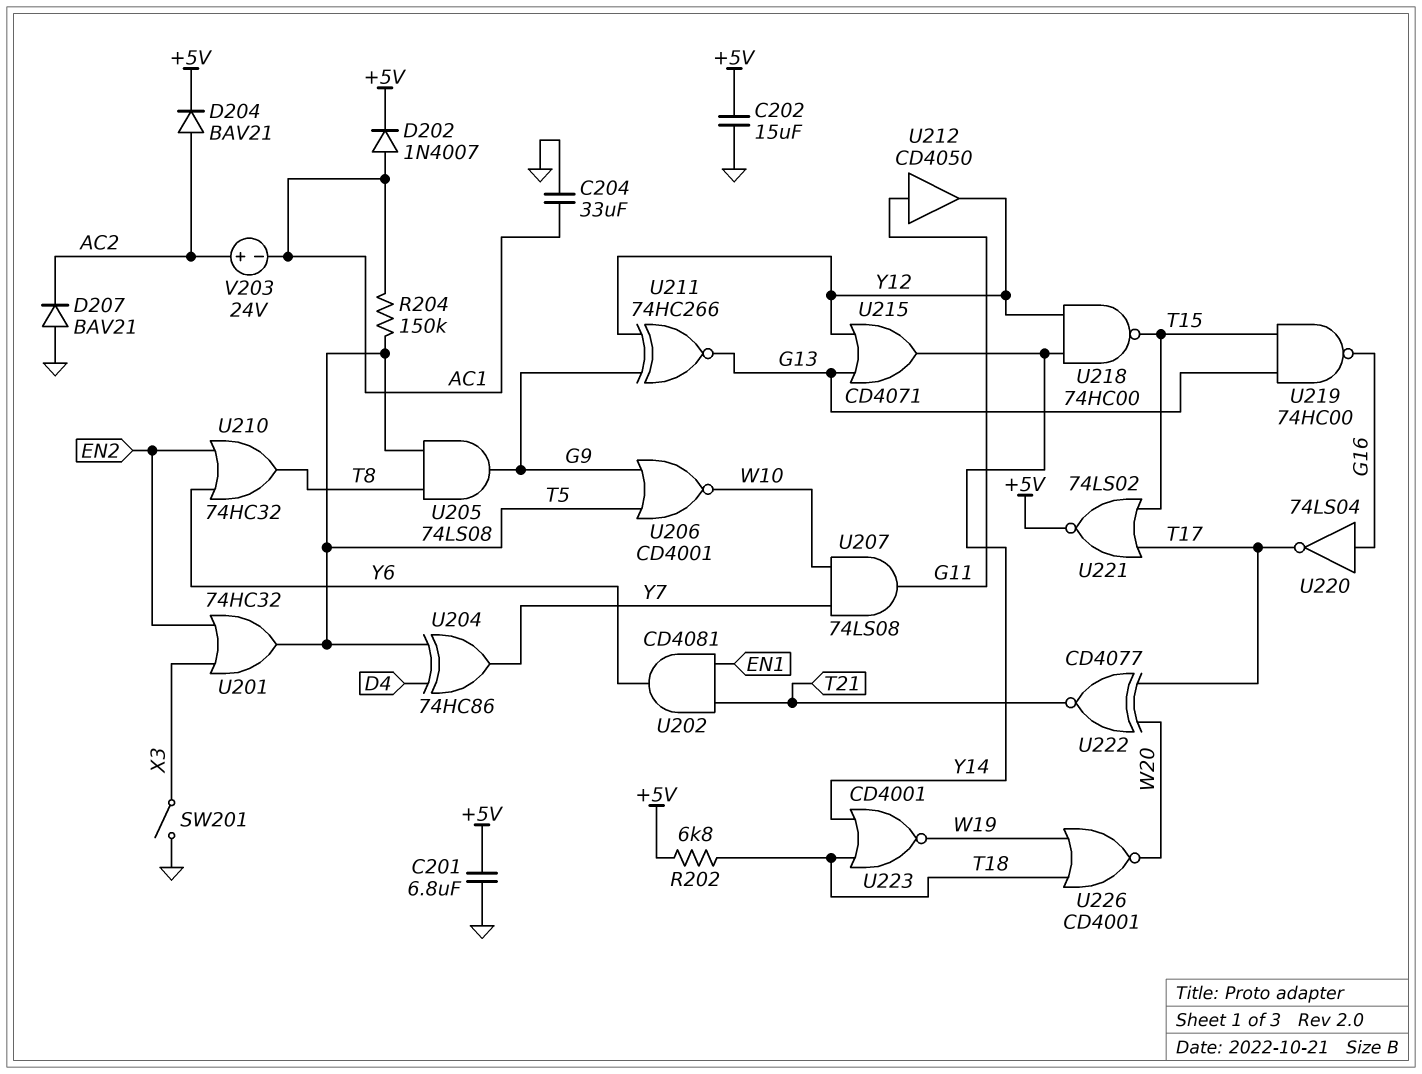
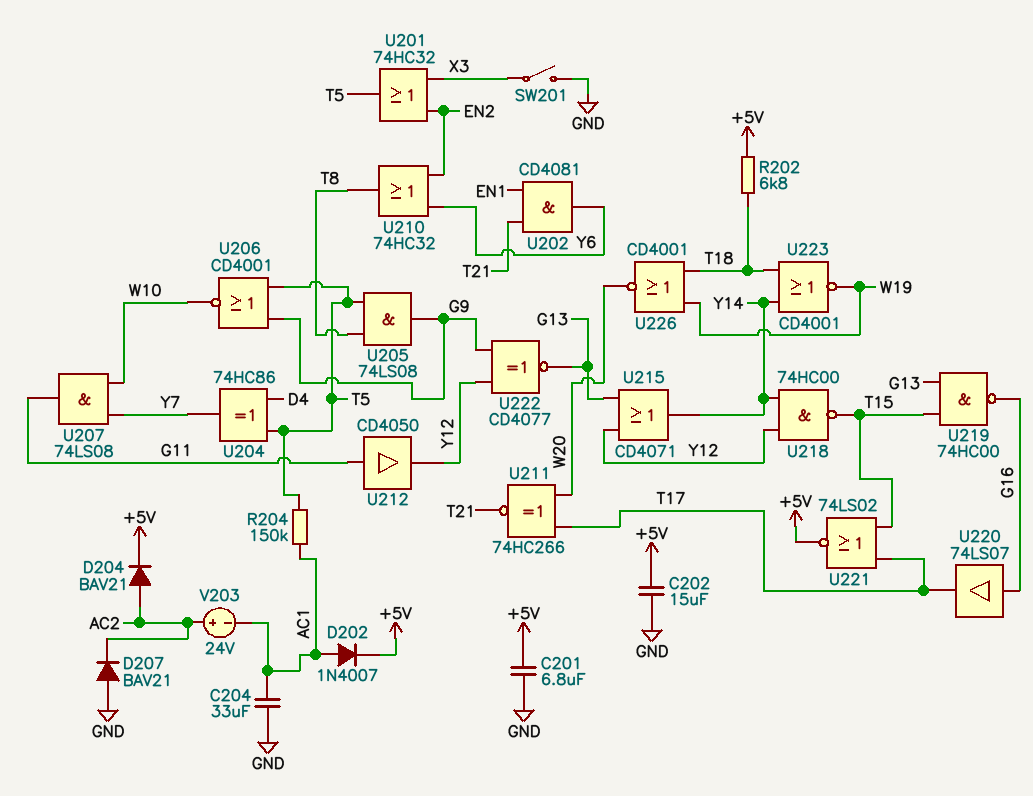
U211: XNOR 74HC266 (in G9, in Y12, out G13) -> XNOR 74HC266 (in T17, in W20, out T21)
U220: NOT 74LS04 (in G16, out T17) -> buffer 74LS07 (in G16, out T17)
U222: XNOR CD4077 (in T17, in W20, out T21) -> XNOR CD4077 (in G9, in Y12, out G13)

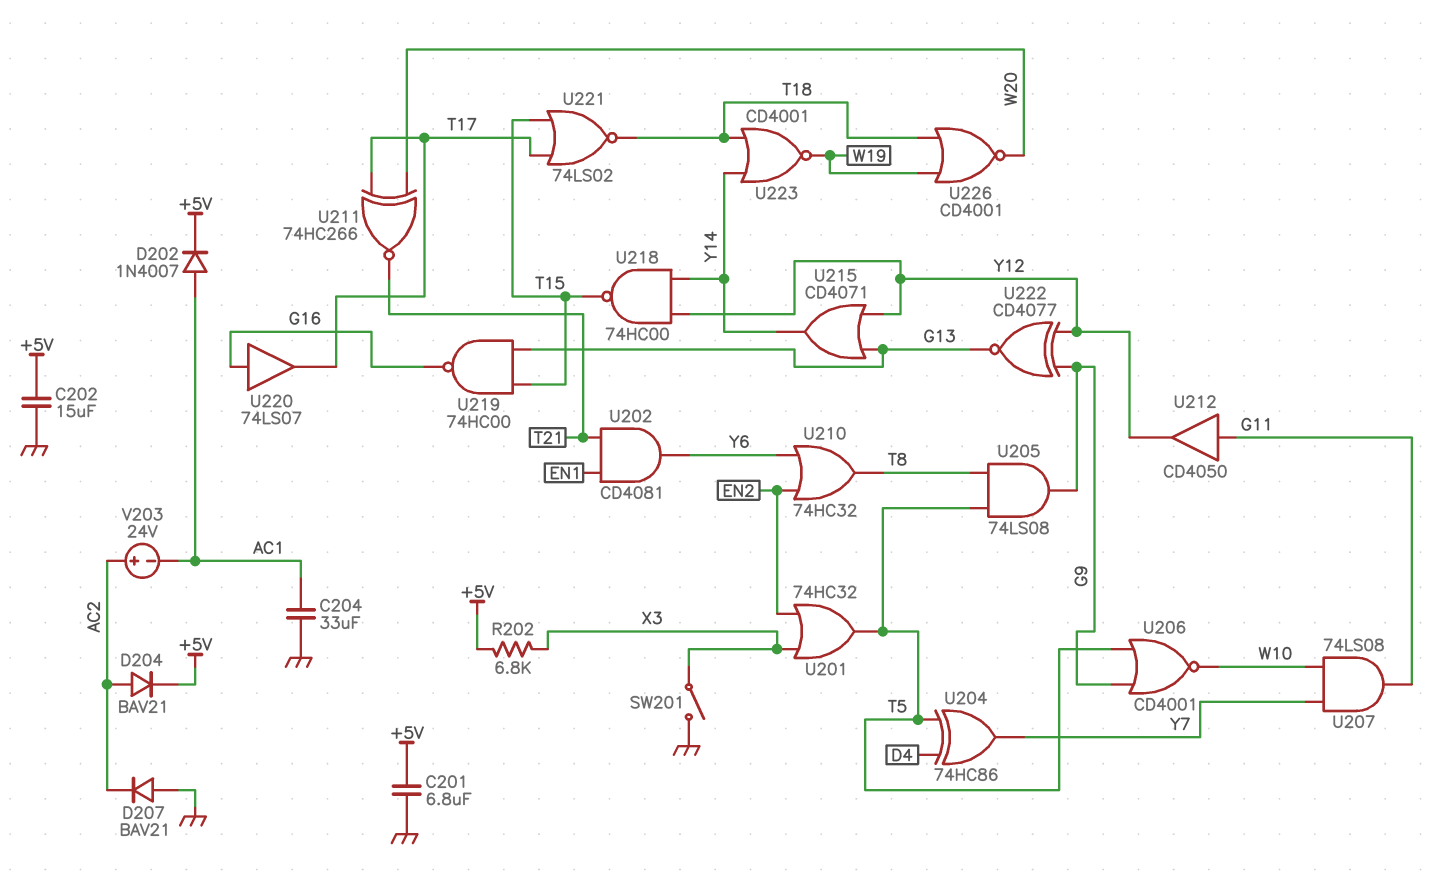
R202: 6.8k (+5V, T18) -> 6.8k (+5V, X3)
R204: 150k (AC1, T5) -> none
U221: NOR 74LS02 (in T15, in T17, out +5V) -> NOR 74LS02 (in T15, in T17, out T18)

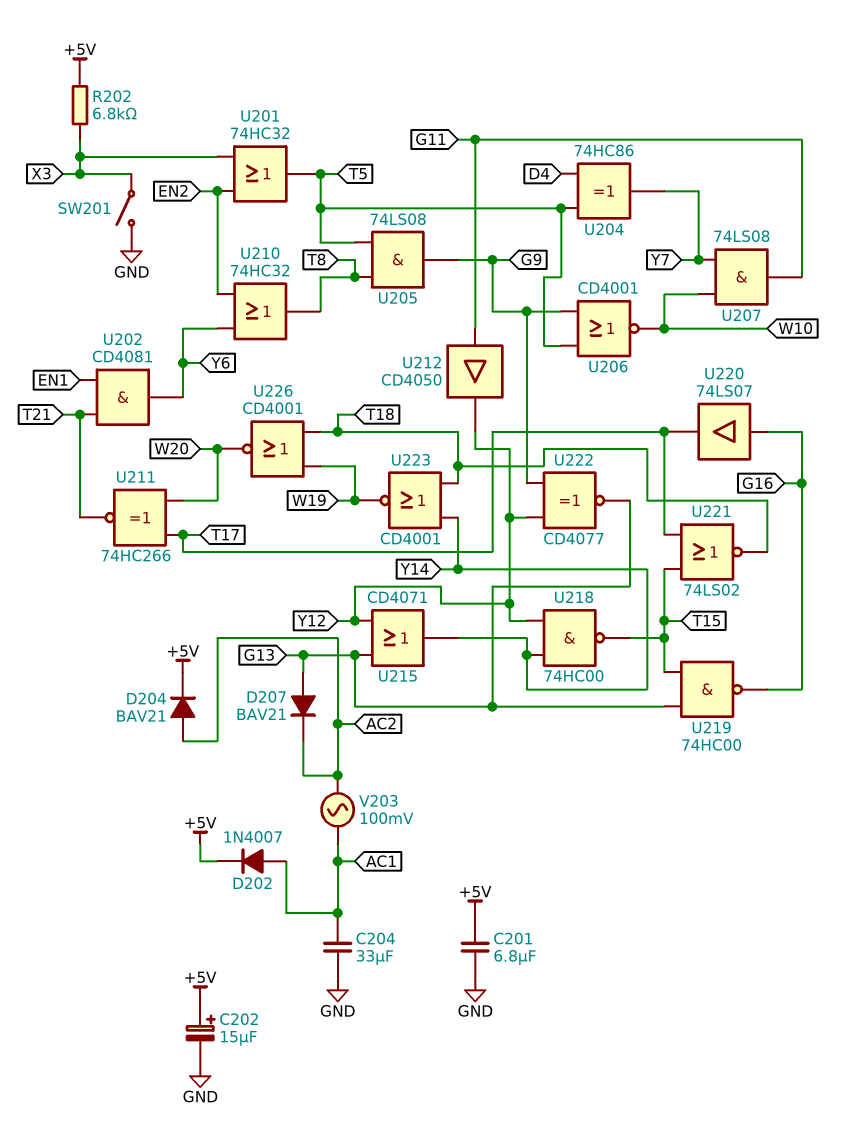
C202: 15uF (+5V, GND) -> 15uF (plus +5V, minus GND)
D207: diode BAV21 (A GND, K AC2) -> diode BAV21 (A G13, K AC2)
V203: 24V (plus AC2, minus AC1) -> AC 100mV (AC1, AC2)

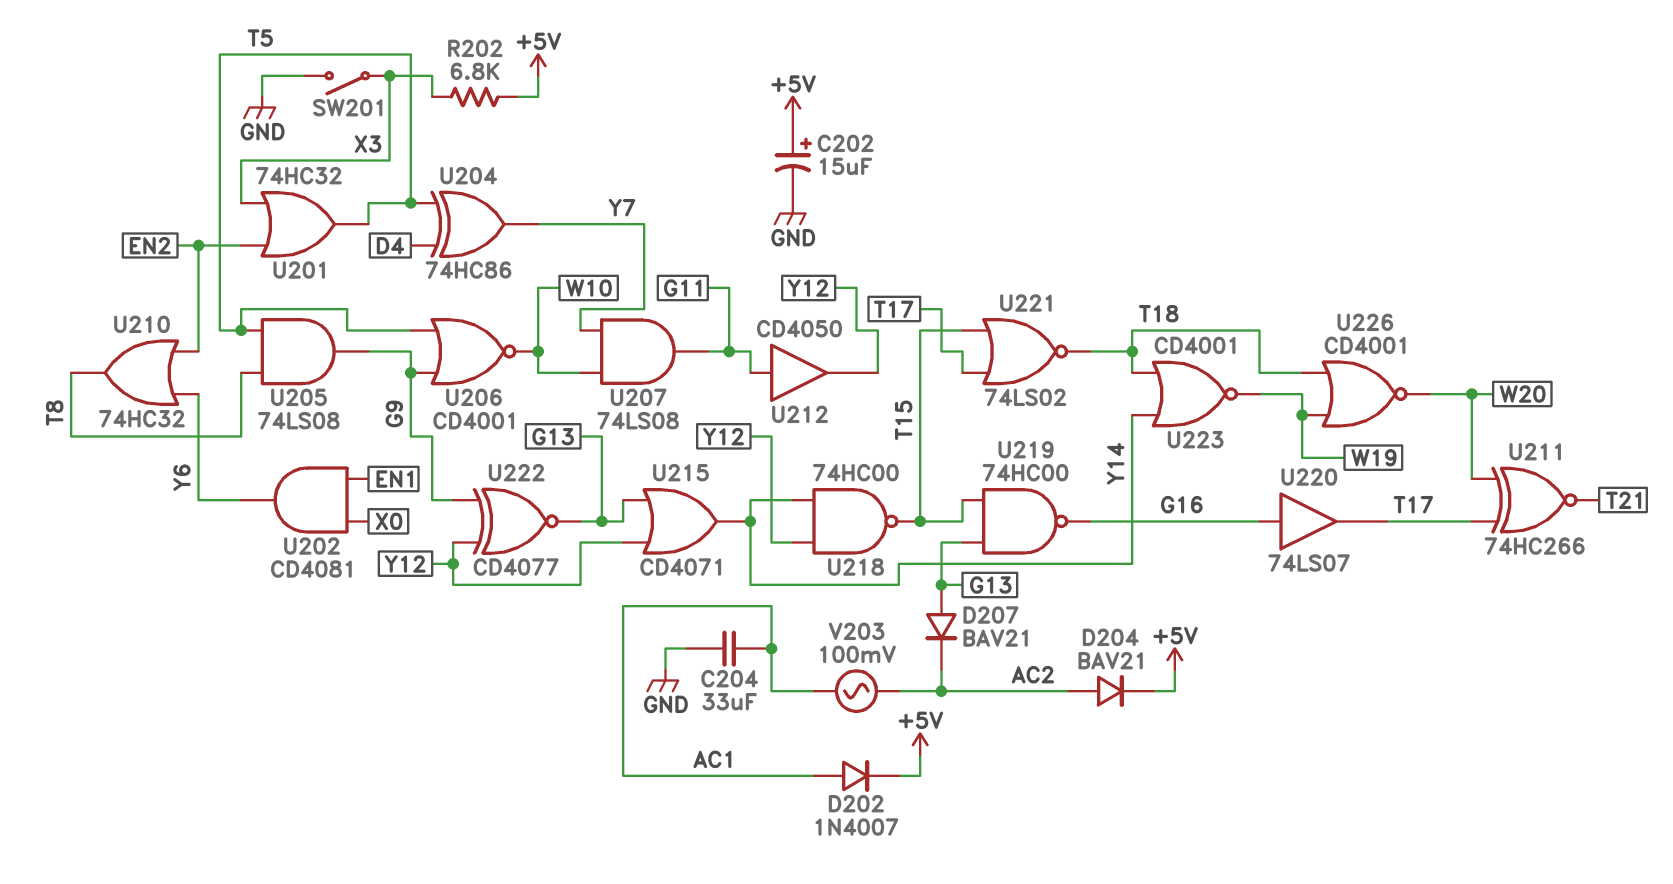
C201: 6.8uF (+5V, GND) -> none
U202: AND CD4081 (in EN1, in T21, out Y6) -> AND CD4081 (in EN1, in X0, out Y6)

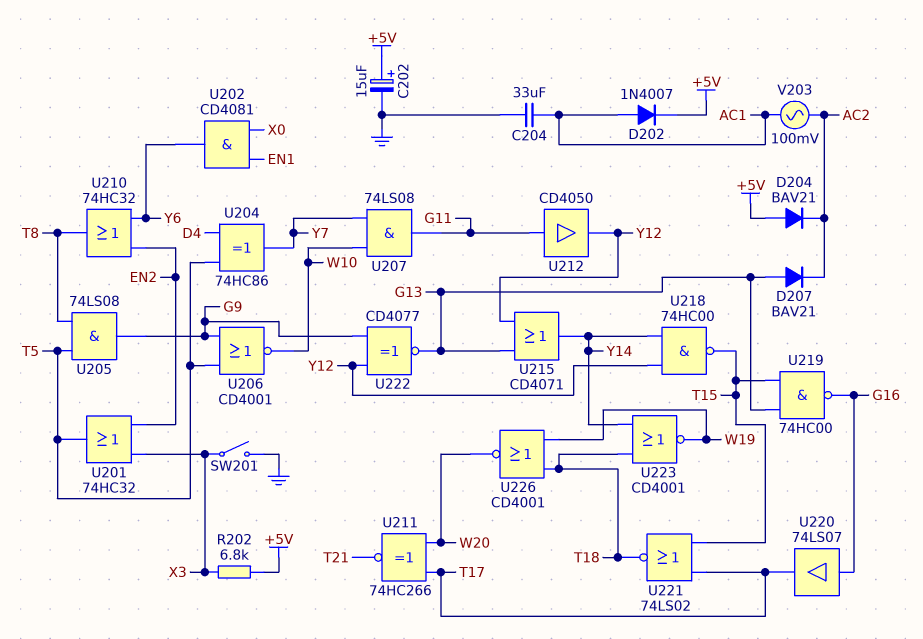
D204: diode BAV21 (A AC2, K +5V) -> diode BAV21 (A +5V, K AC2)

